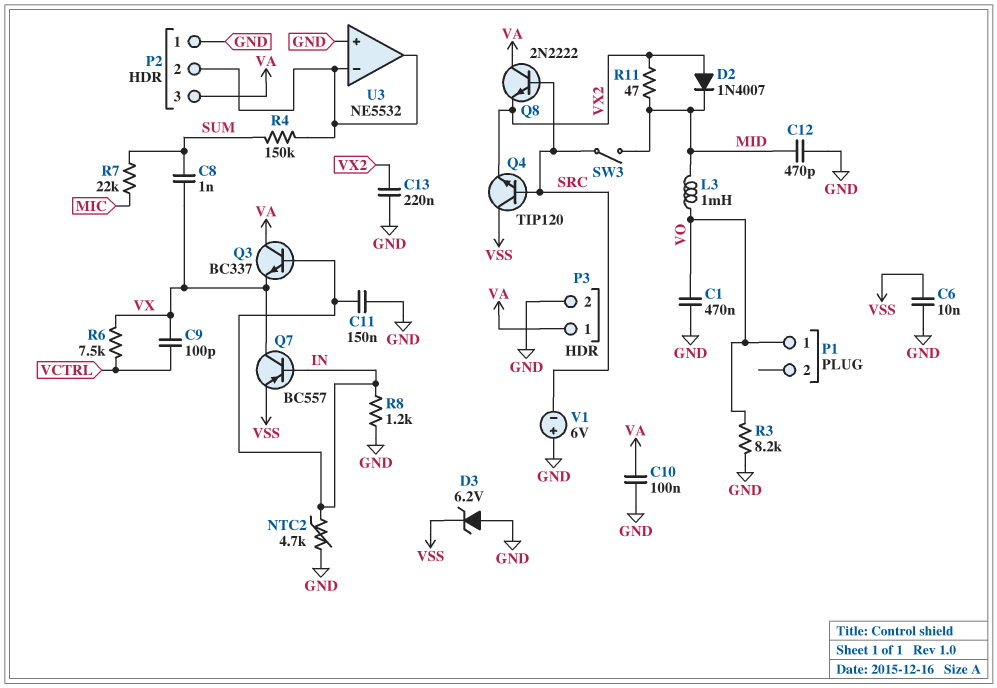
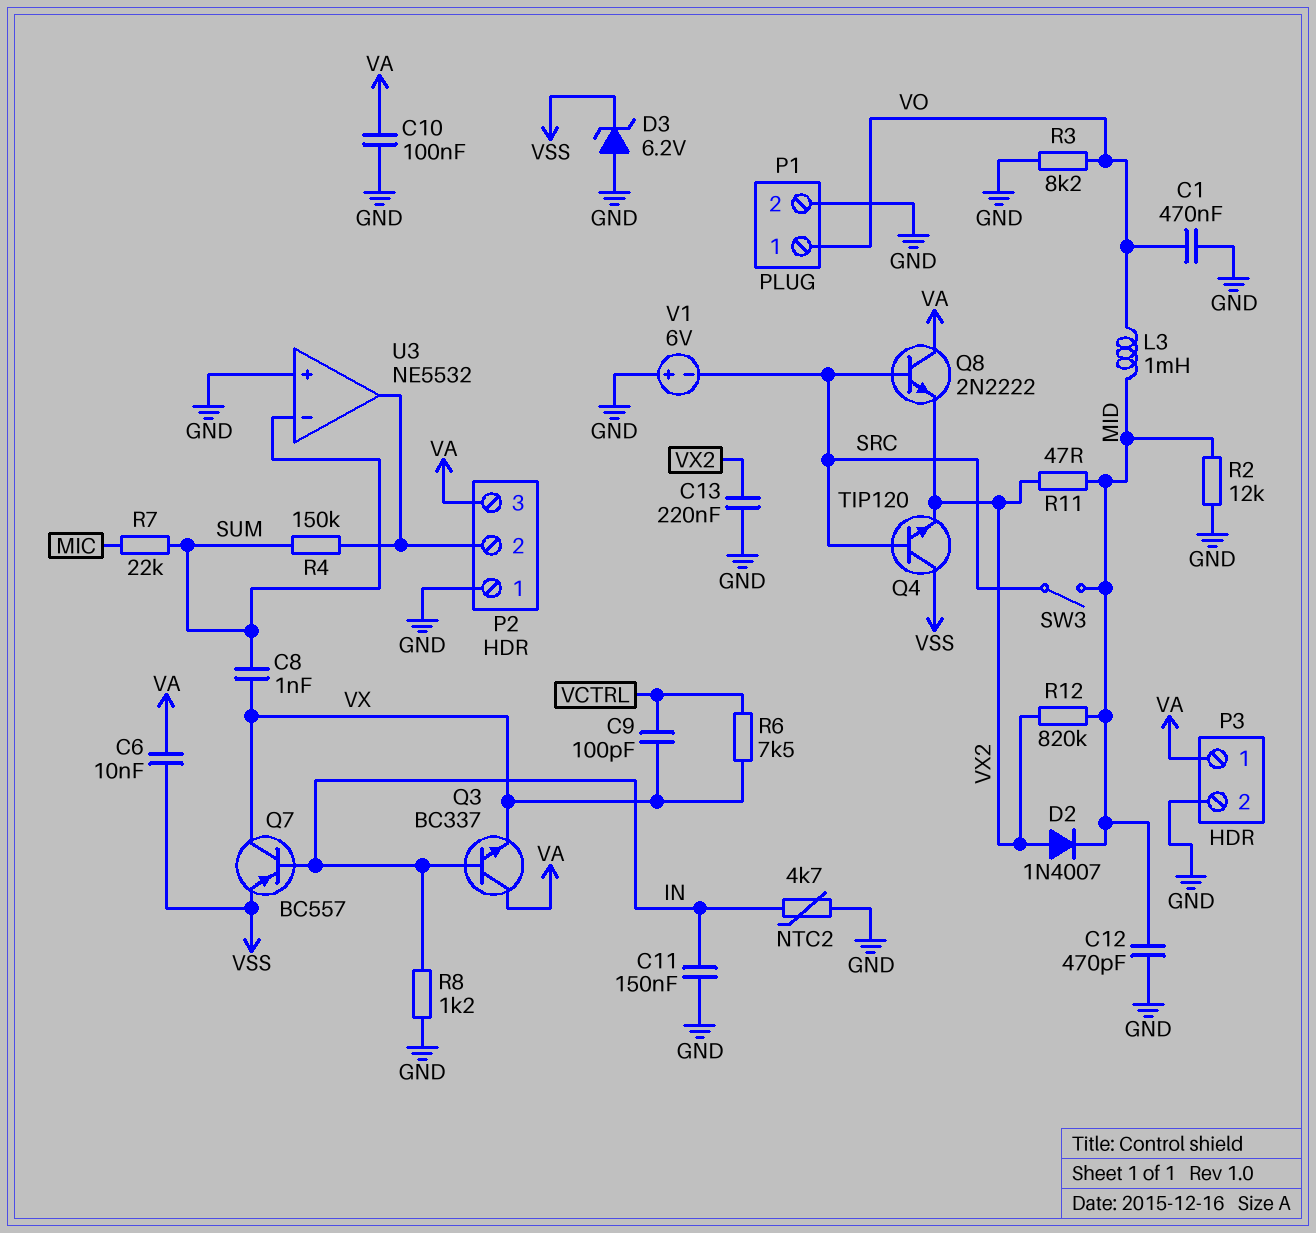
C6: 10nF (GND, VSS) -> 10nF (VA, VSS)
P1 pin 2: none -> GND
R2: none -> 12k (GND, MID)
R12: none -> 820k (MID, VX2)
U3 pin in-: P2/2 -> SUM

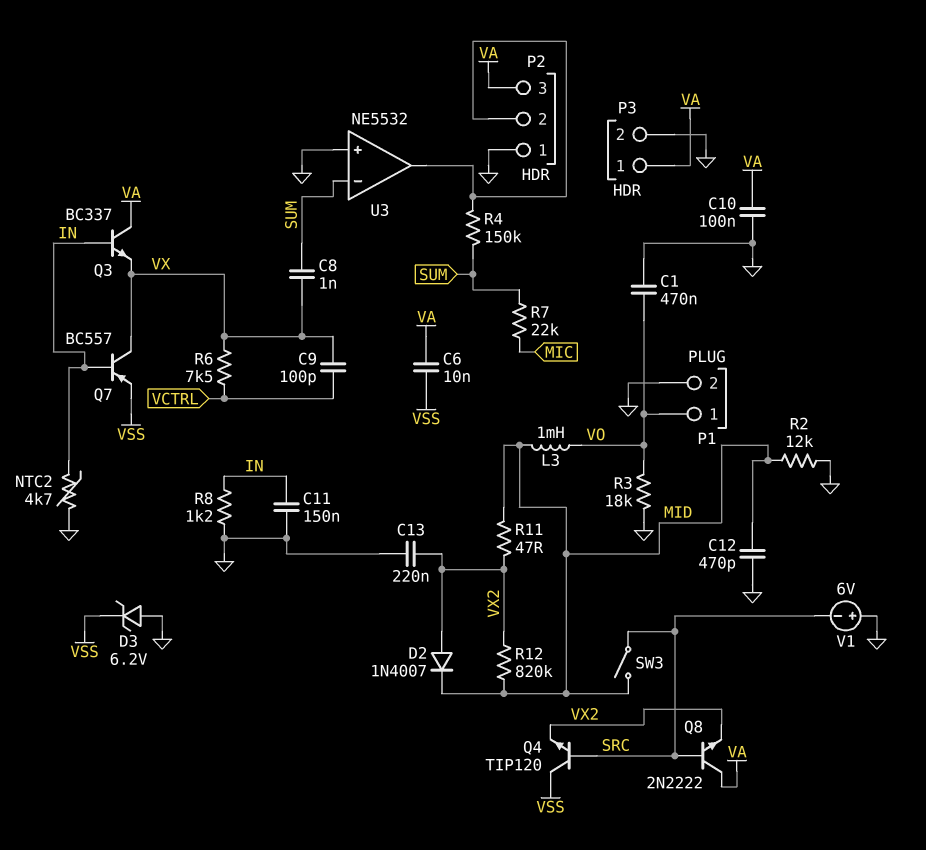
R3: 8.2k (GND, VO) -> 18k (GND, VO)

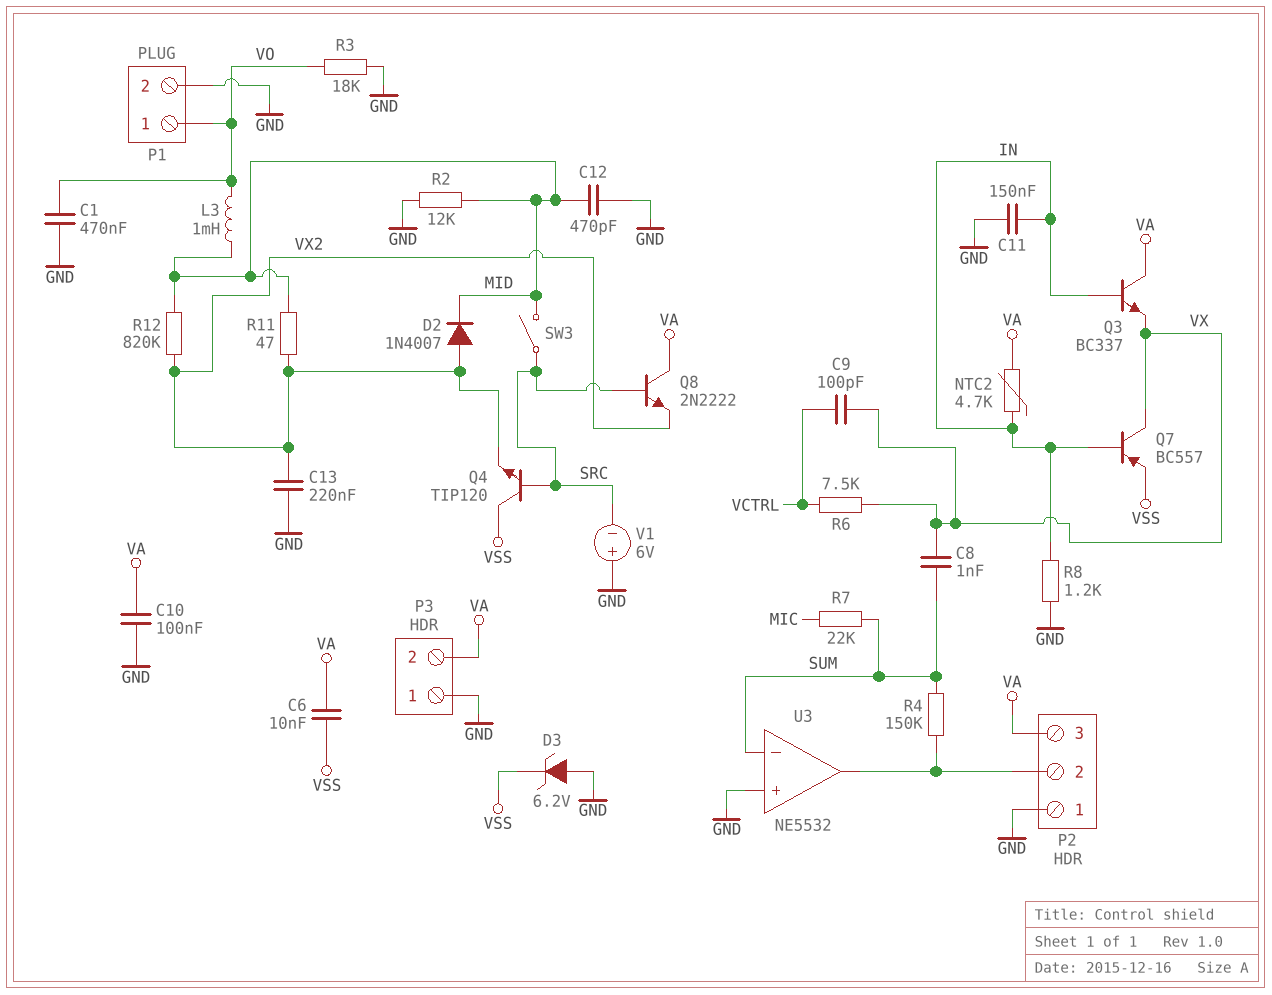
NTC2: 4.7k (GND, IN) -> 4.7k (IN, VA)
P3 pin 1: VA -> GND
P3 pin 2: GND -> VA

